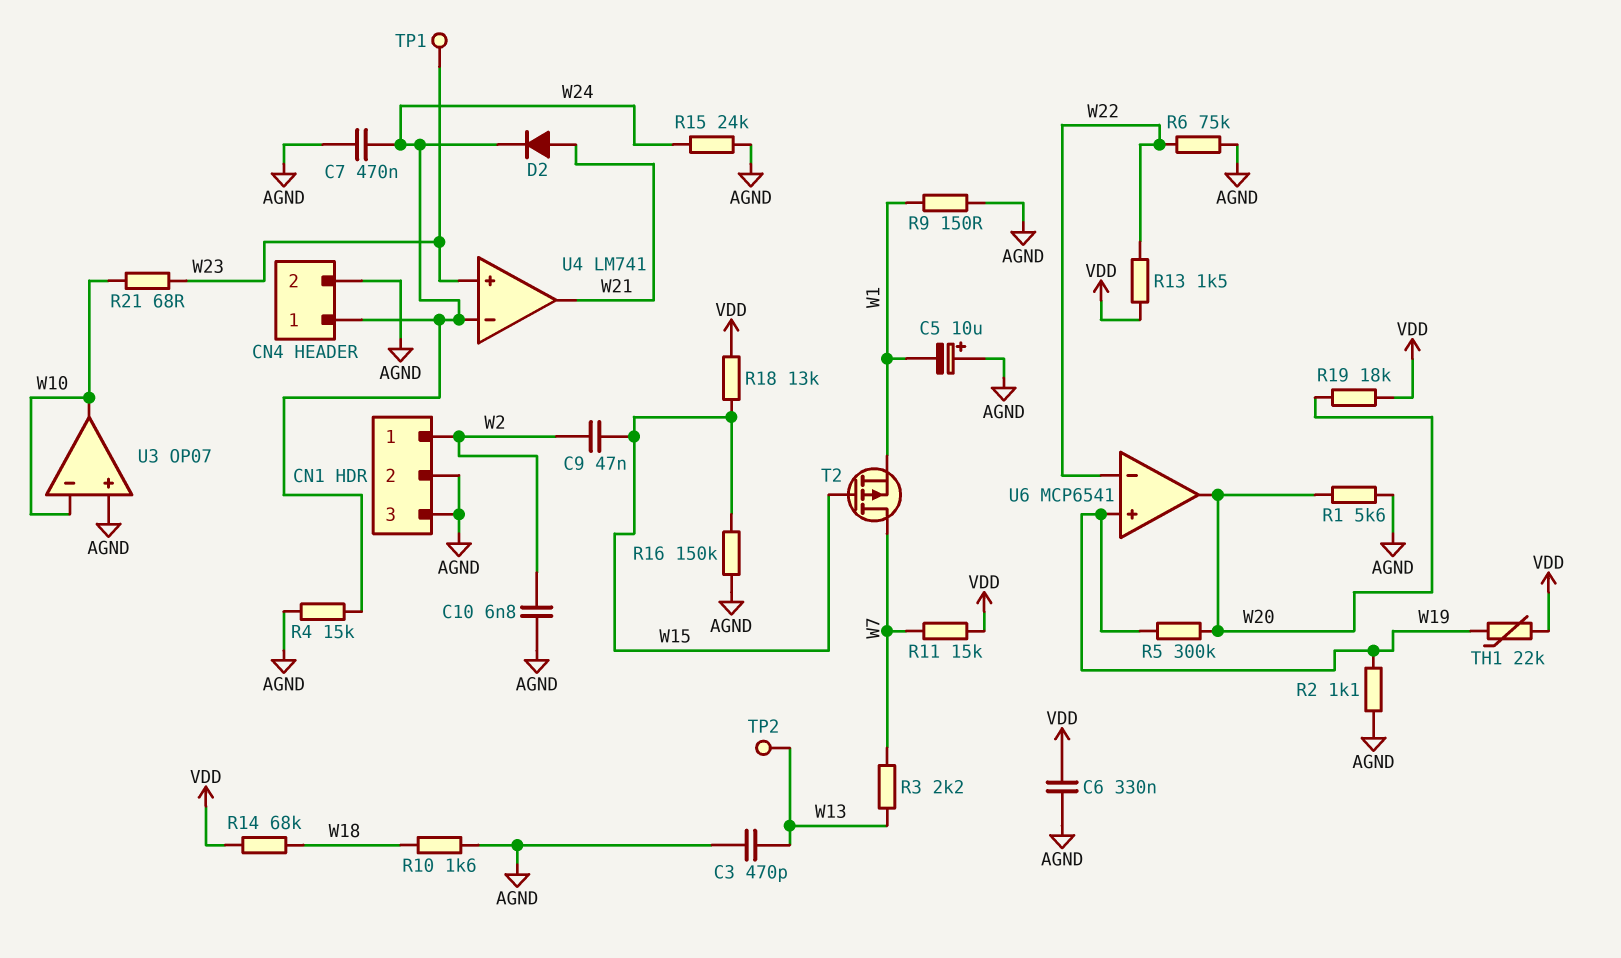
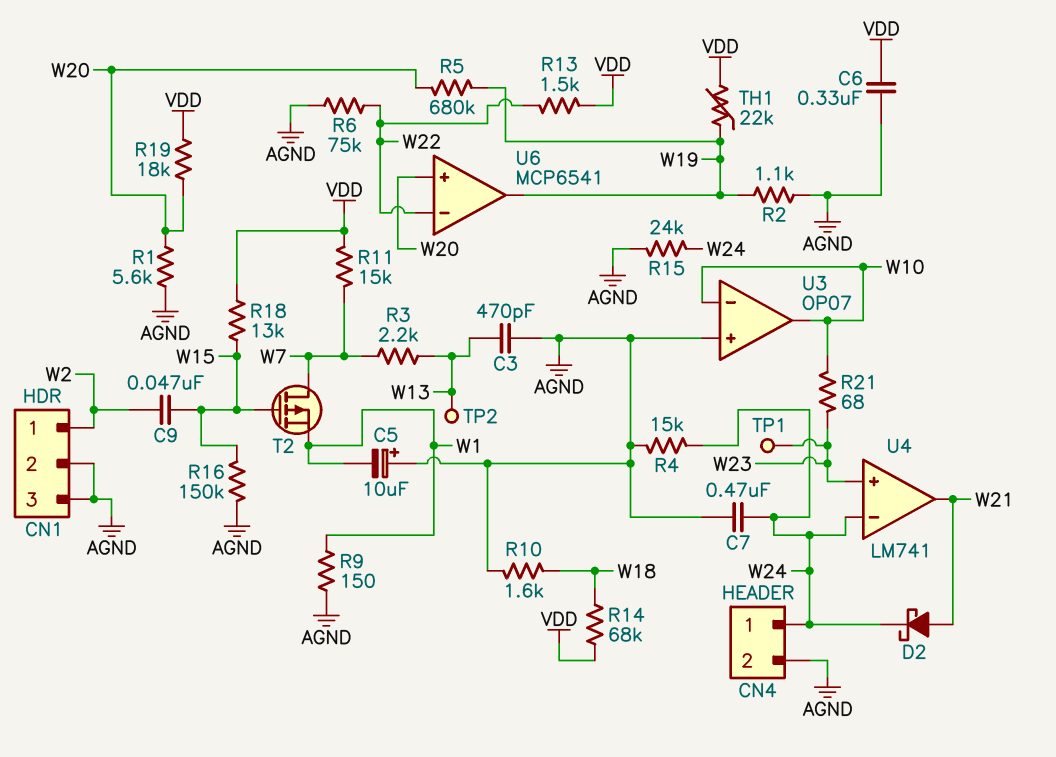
C10: 6.8nF (AGND, W2) -> none
D2: diode (A W21, K W24) -> schottky (A W21, K W24)
R5: 300k (W19, W20) -> 680k (W19, W20)
U6 pin in+: W19 -> W20
U6 pin out: W20 -> W19

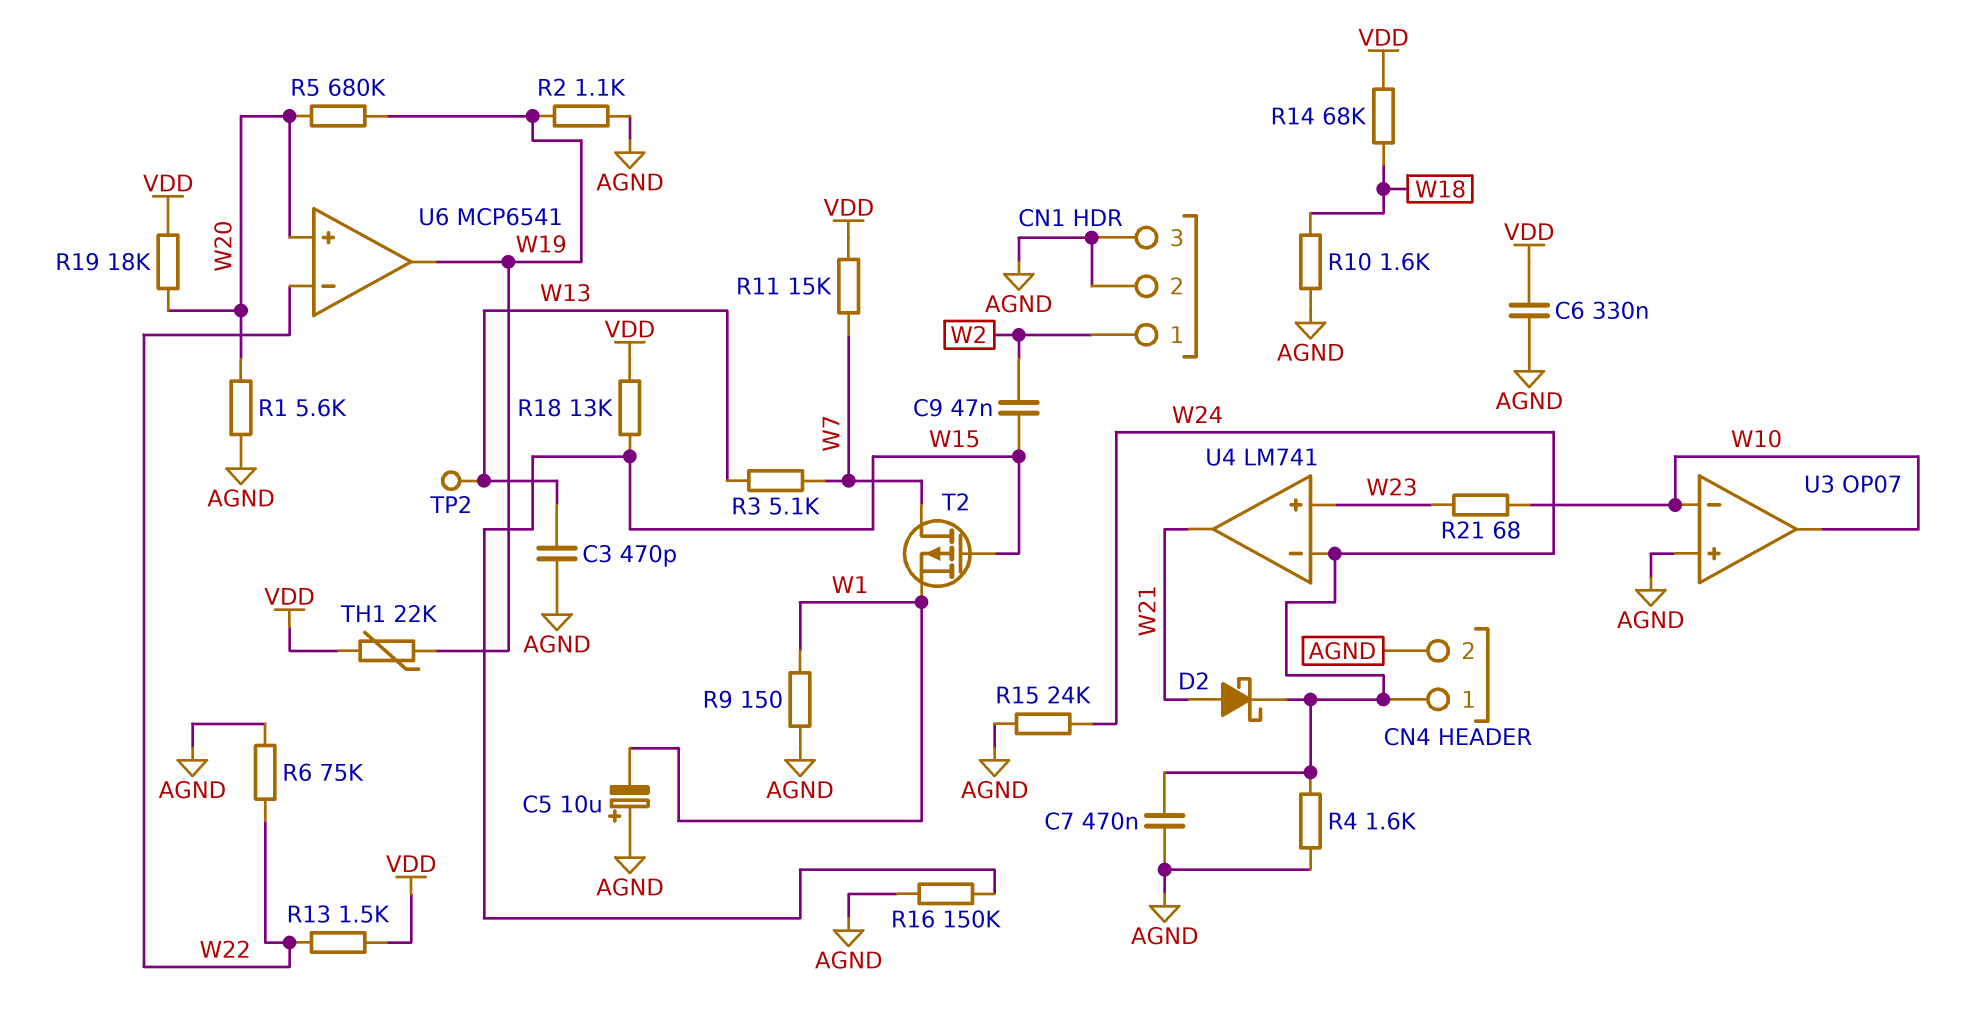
R3: 2.2k (W7, W13) -> 5.1k (W7, W13)
R4: 15k (AGND, W24) -> 1.6k (AGND, W24)
TP1: test point (W23) -> none

